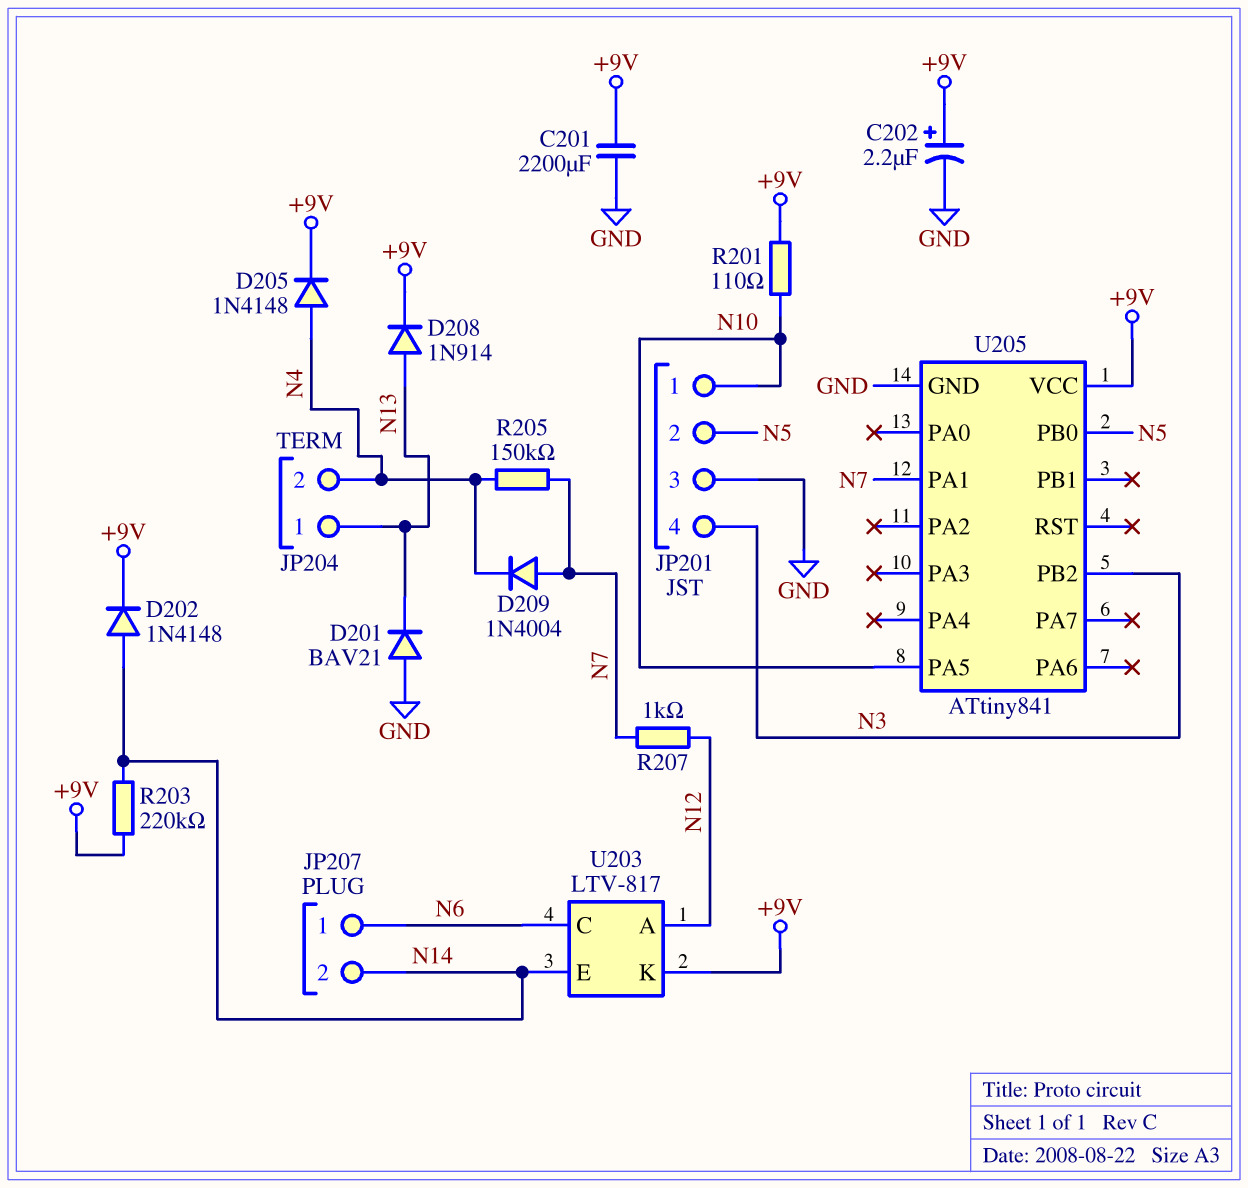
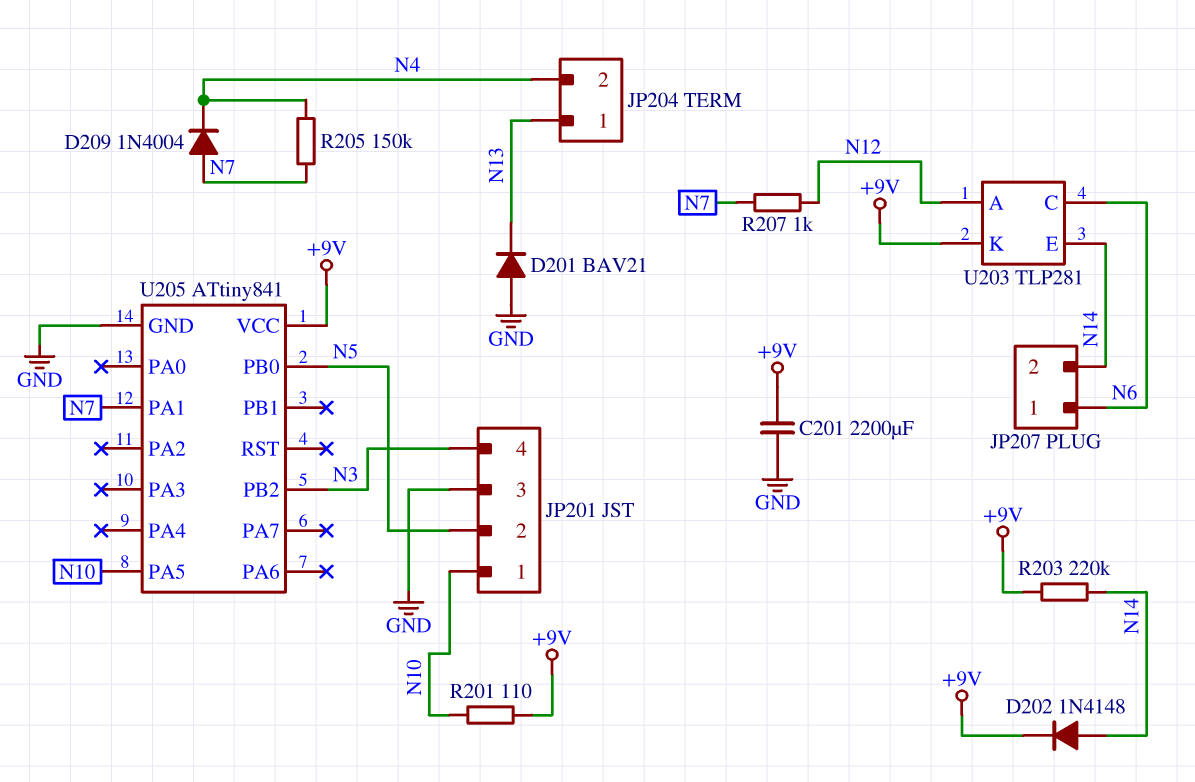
C202: 2.2uF (plus +9V, minus GND) -> none
D205: diode 1N4148 (A N4, K +9V) -> none
D208: diode 1N914 (A N13, K +9V) -> none
U203: LTV-817 -> TLP281

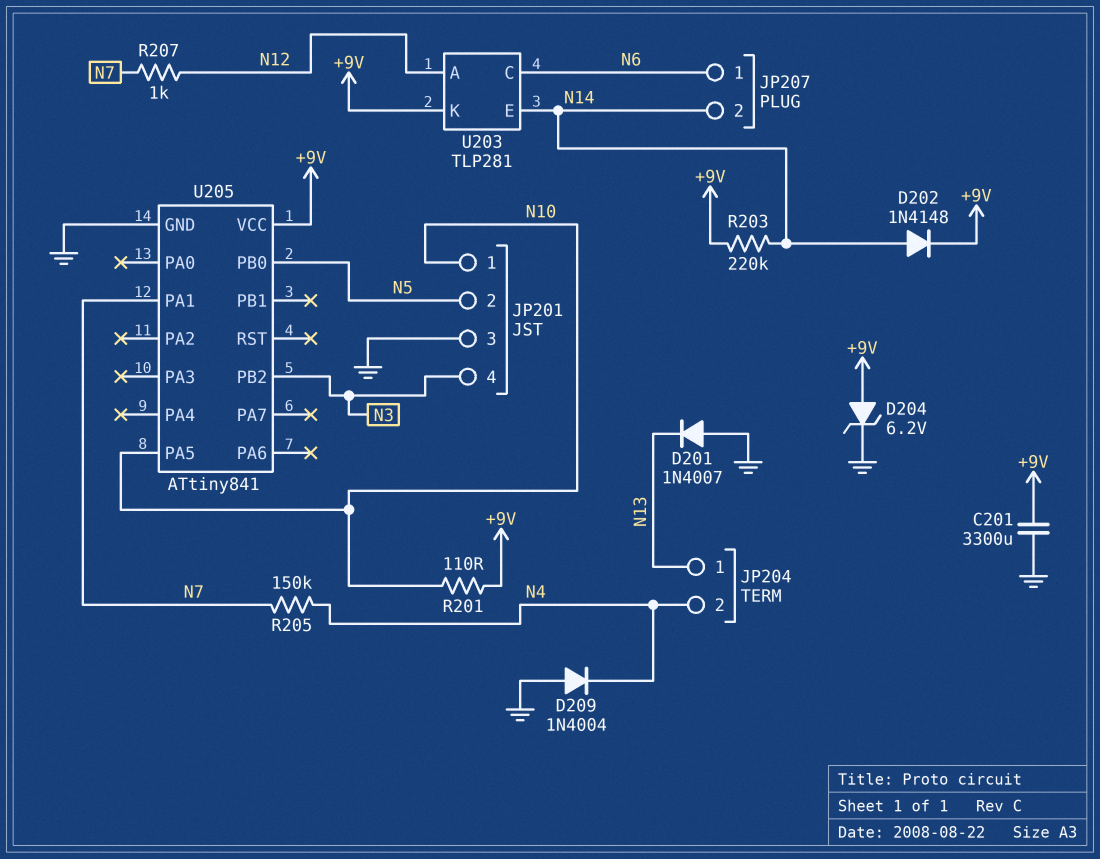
C201: 2200uF (+9V, GND) -> 3300uF (+9V, GND)
D201: diode BAV21 (A GND, K N13) -> diode 1N4007 (A GND, K N13)
D204: none -> zener 6.2V (A +9V, K GND)
D209: diode 1N4004 (A N7, K N4) -> diode 1N4004 (A GND, K N4)

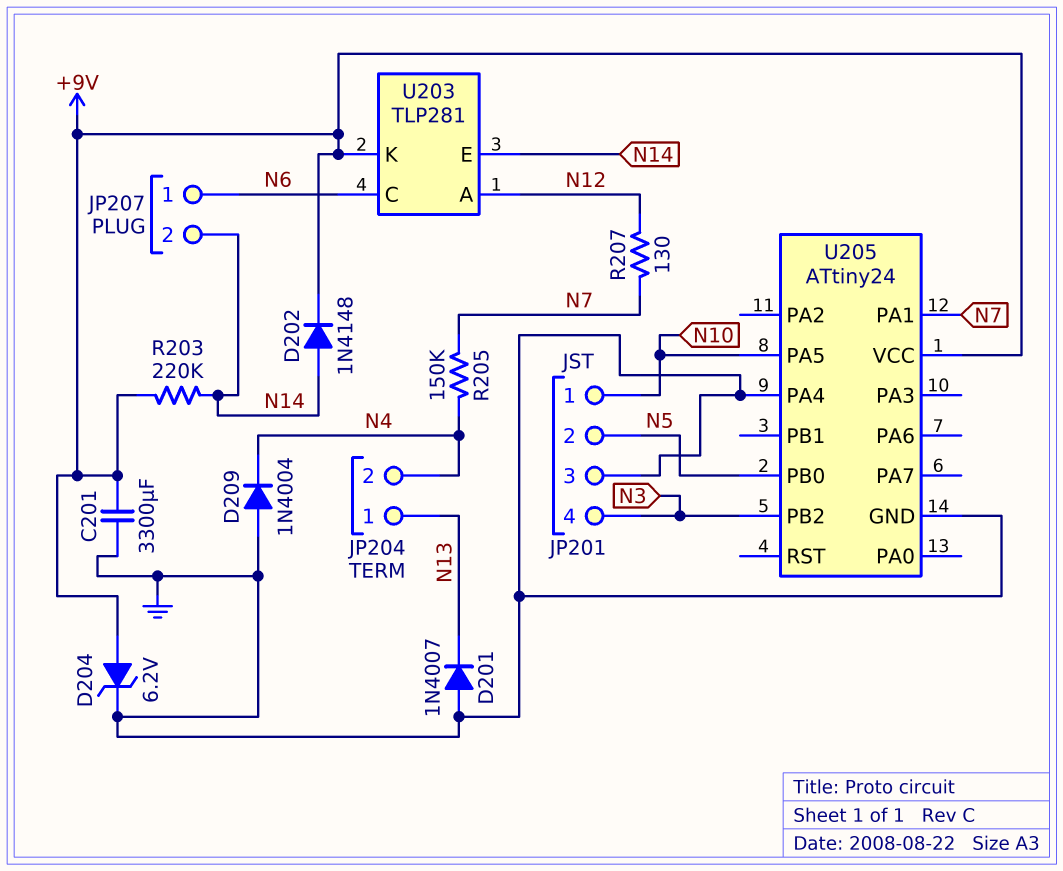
R201: 110 (+9V, N10) -> none
R207: 1k (N7, N12) -> 130 (N7, N12)
U205: ATtiny841 -> ATtiny24
U205 pin PA4: none -> GND

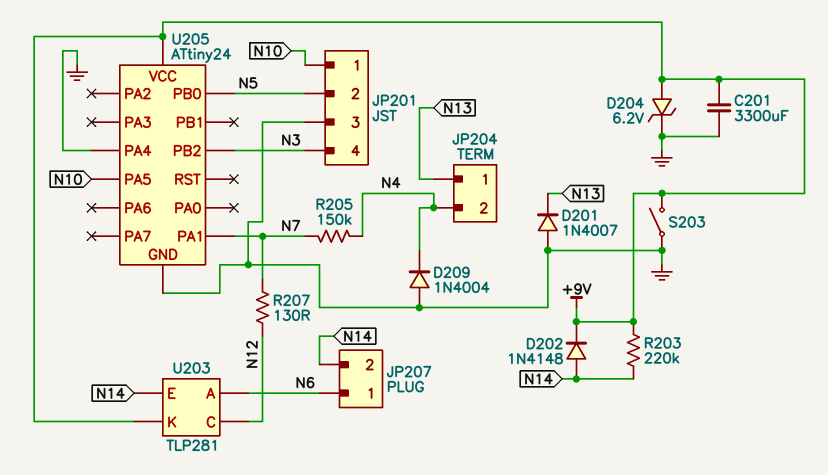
S203: none -> switch (+9V, GND)
U203 pin A: N12 -> N6
U203 pin C: N6 -> N12

